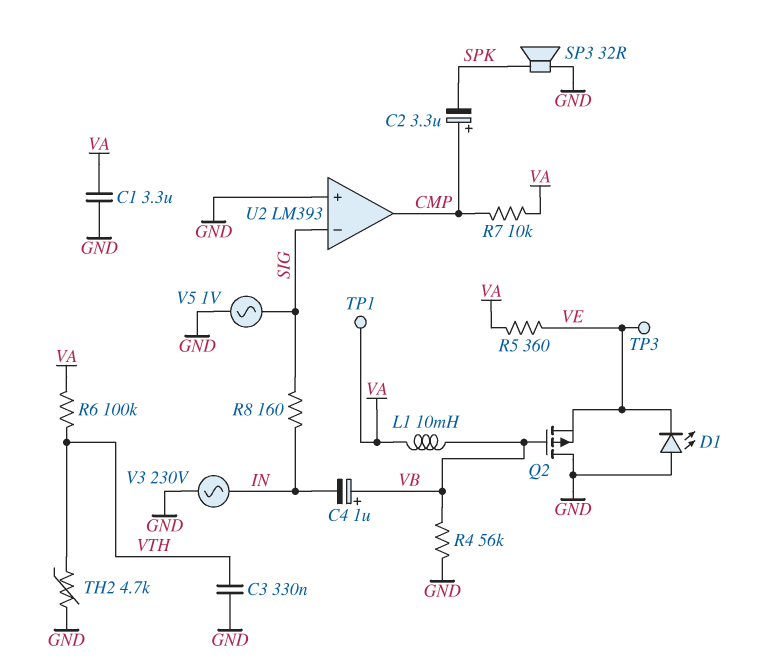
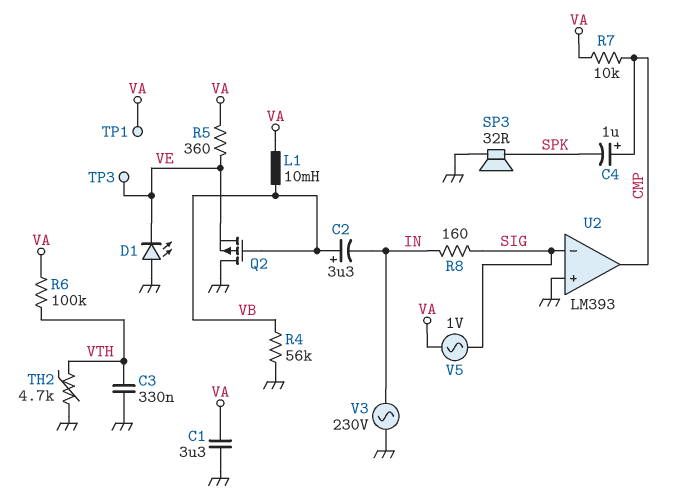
C2: 3.3uF (plus CMP, minus SPK) -> 3.3uF (plus VB, minus IN)
C4: 1uF (plus VB, minus IN) -> 1uF (plus CMP, minus SPK)
V5: AC 1V (GND, SIG) -> AC 1V (SIG, VA)

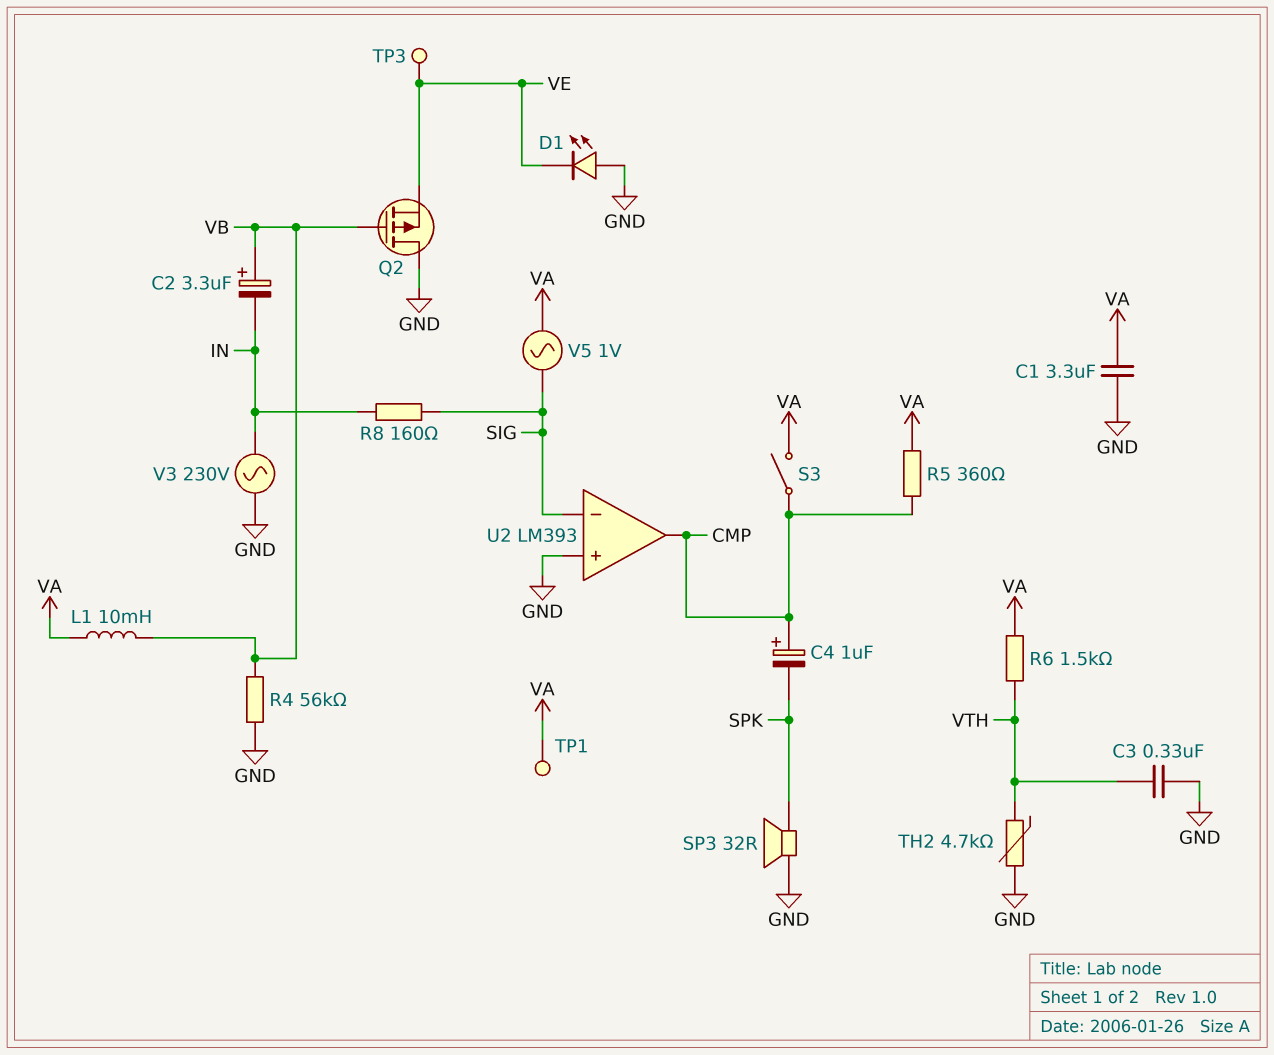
R5: 360 (VA, VE) -> 360 (CMP, VA)
R6: 100k (VA, VTH) -> 1.5k (VA, VTH)
R7: 10k (CMP, VA) -> none
S3: none -> switch (CMP, VA)

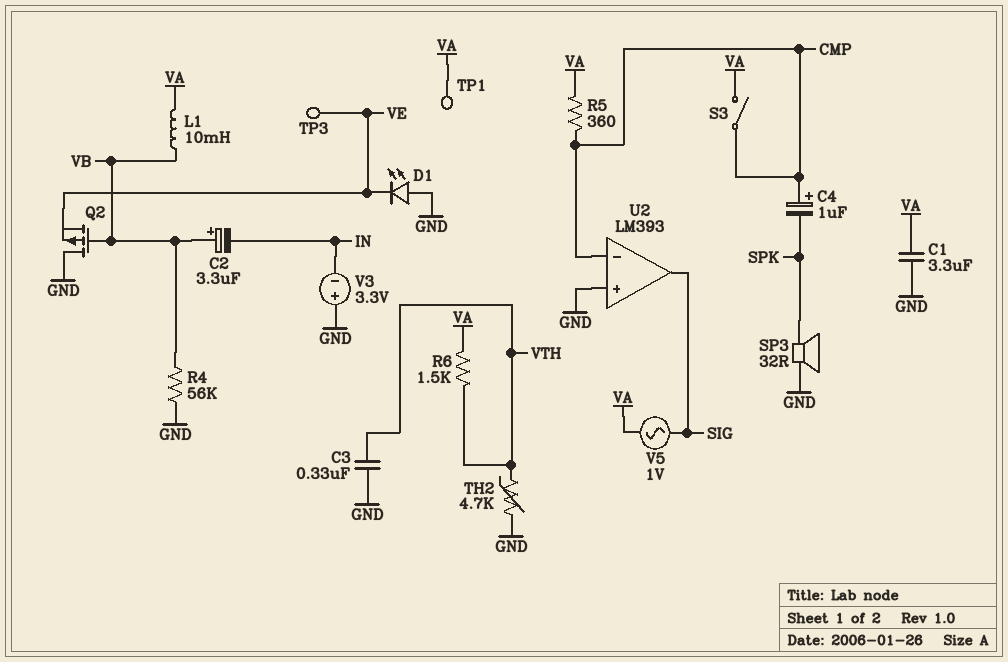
R8: 160 (IN, SIG) -> none
U2 pin in-: SIG -> CMP
U2 pin out: CMP -> SIG
V3: AC 230V (GND, IN) -> 3.3V (plus GND, minus IN)

